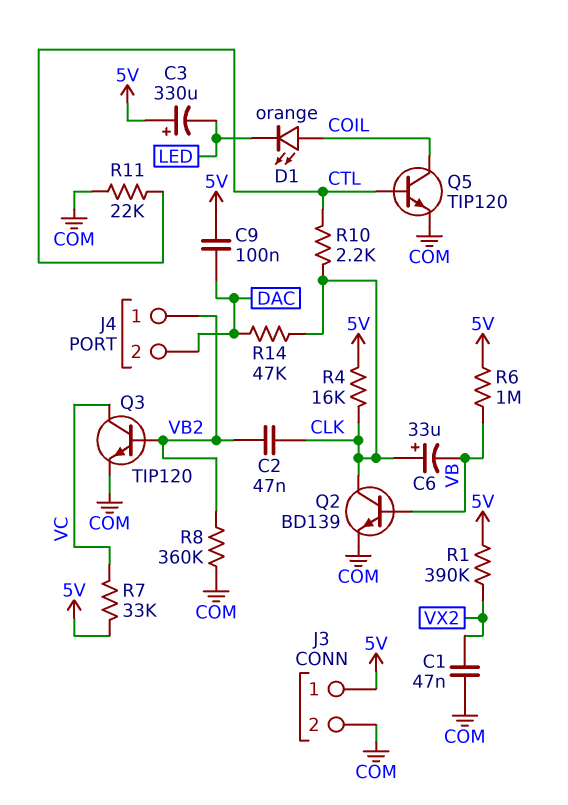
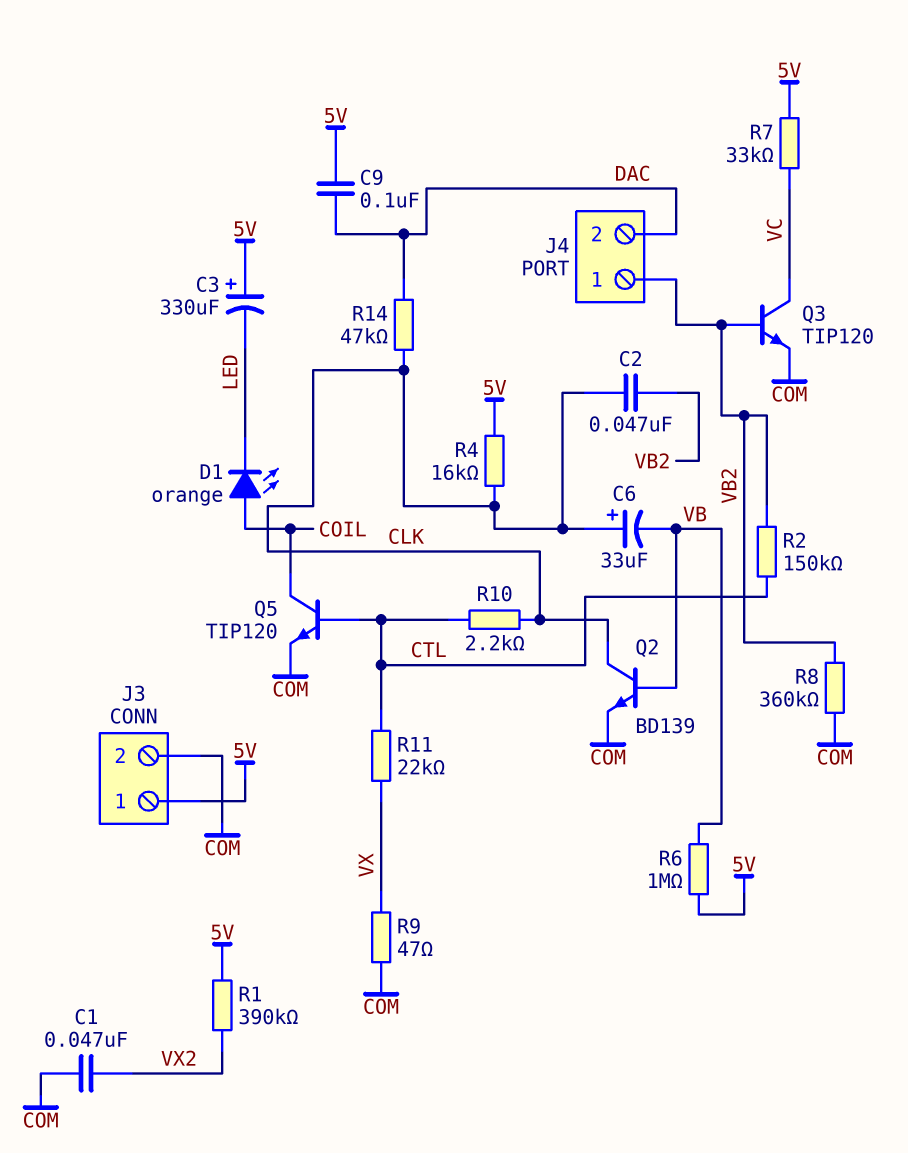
R2: none -> 150k (CTL, VB2)
R9: none -> 47 (COM, VX)
R11: 22k (COM, CTL) -> 22k (CTL, VX)

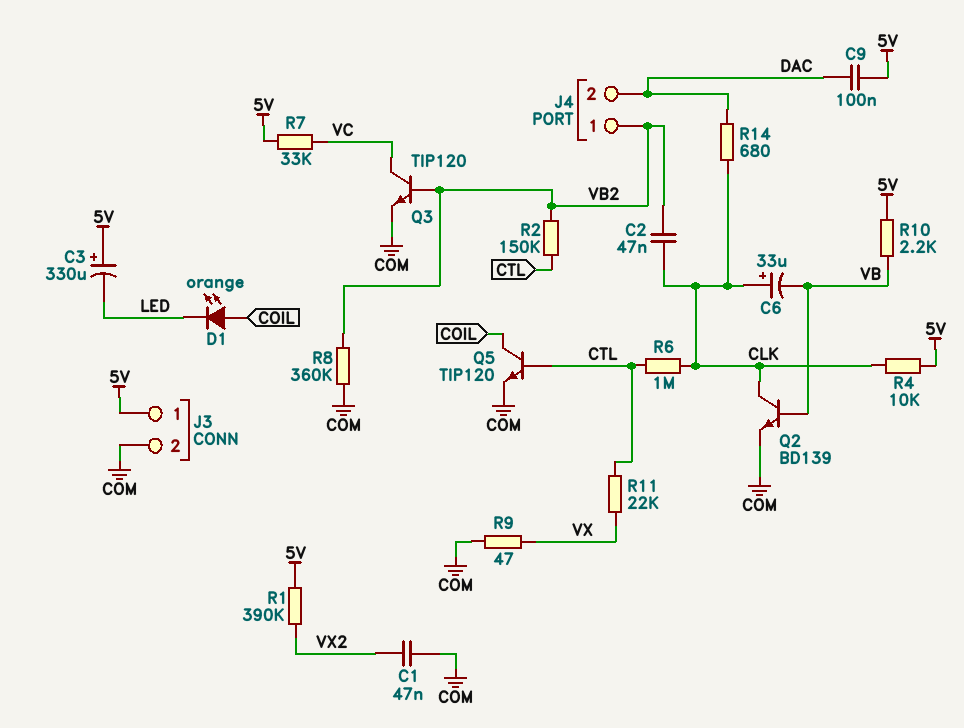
R4: 16k (5V, CLK) -> 10k (5V, CLK)
R6: 1M (5V, VB) -> 1M (CLK, CTL)
R10: 2.2k (CLK, CTL) -> 2.2k (5V, VB)
R14: 47k (CLK, DAC) -> 680 (CLK, DAC)

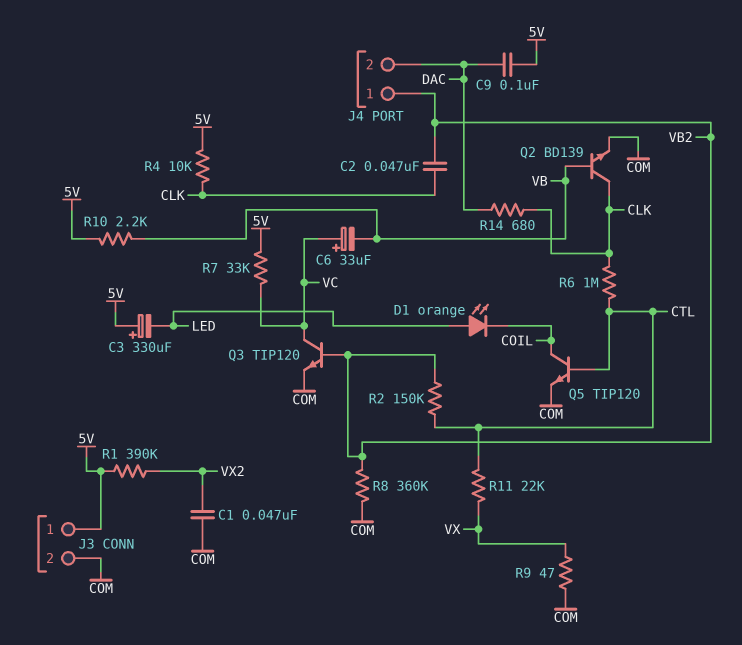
C6: 33uF (plus CLK, minus VB) -> 33uF (plus VC, minus VB)
D1: LED orange (A COIL, K LED) -> LED orange (A LED, K COIL)

